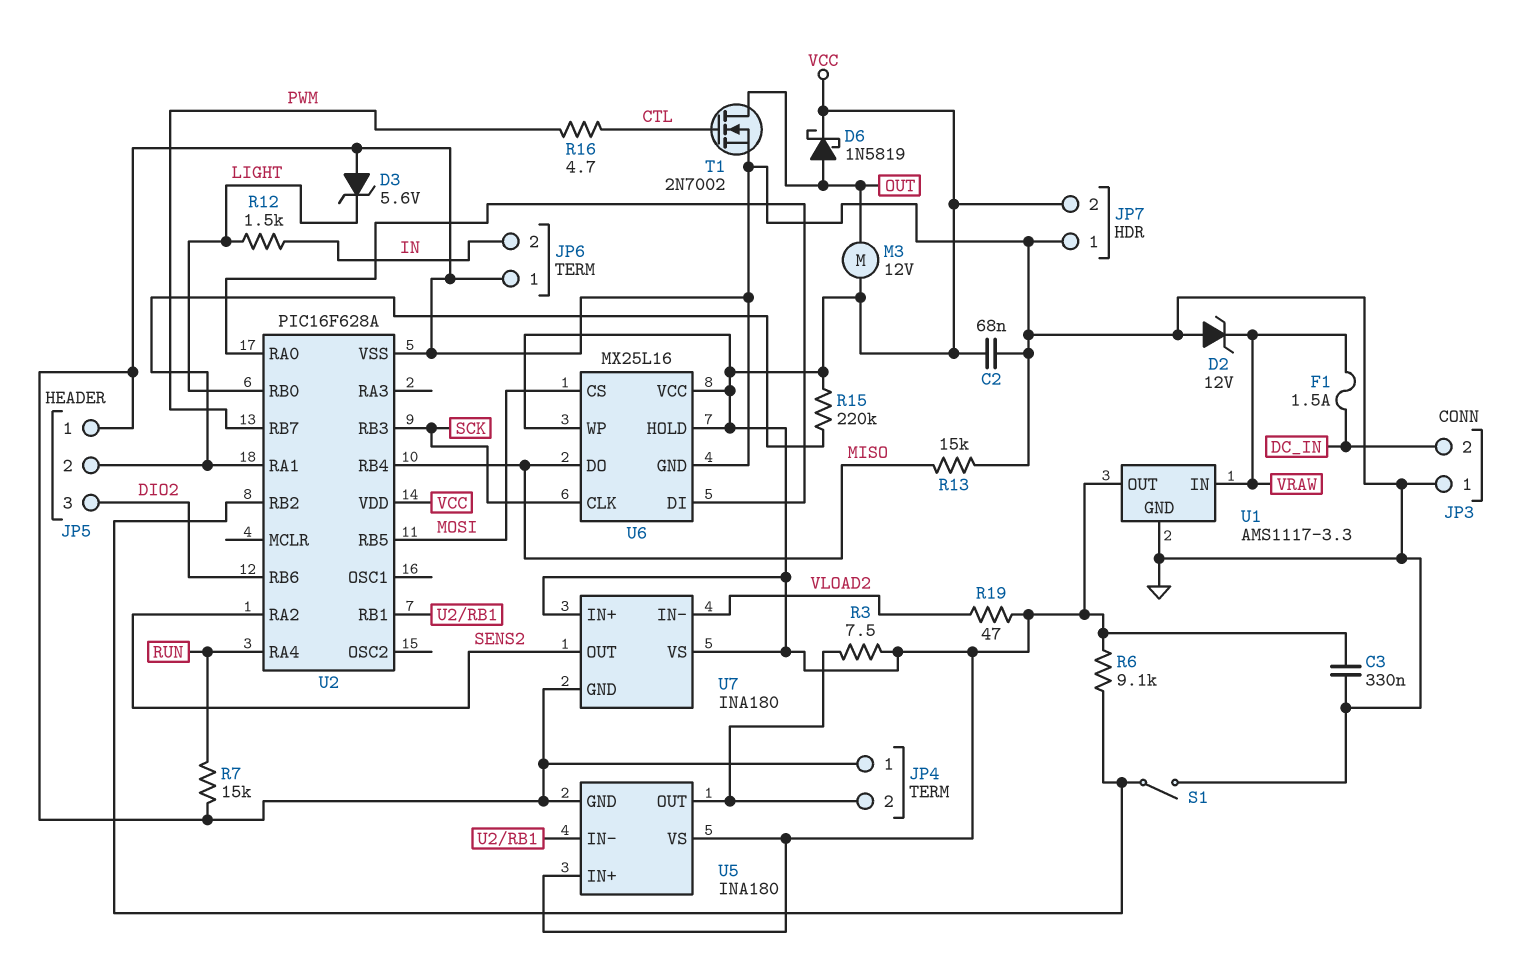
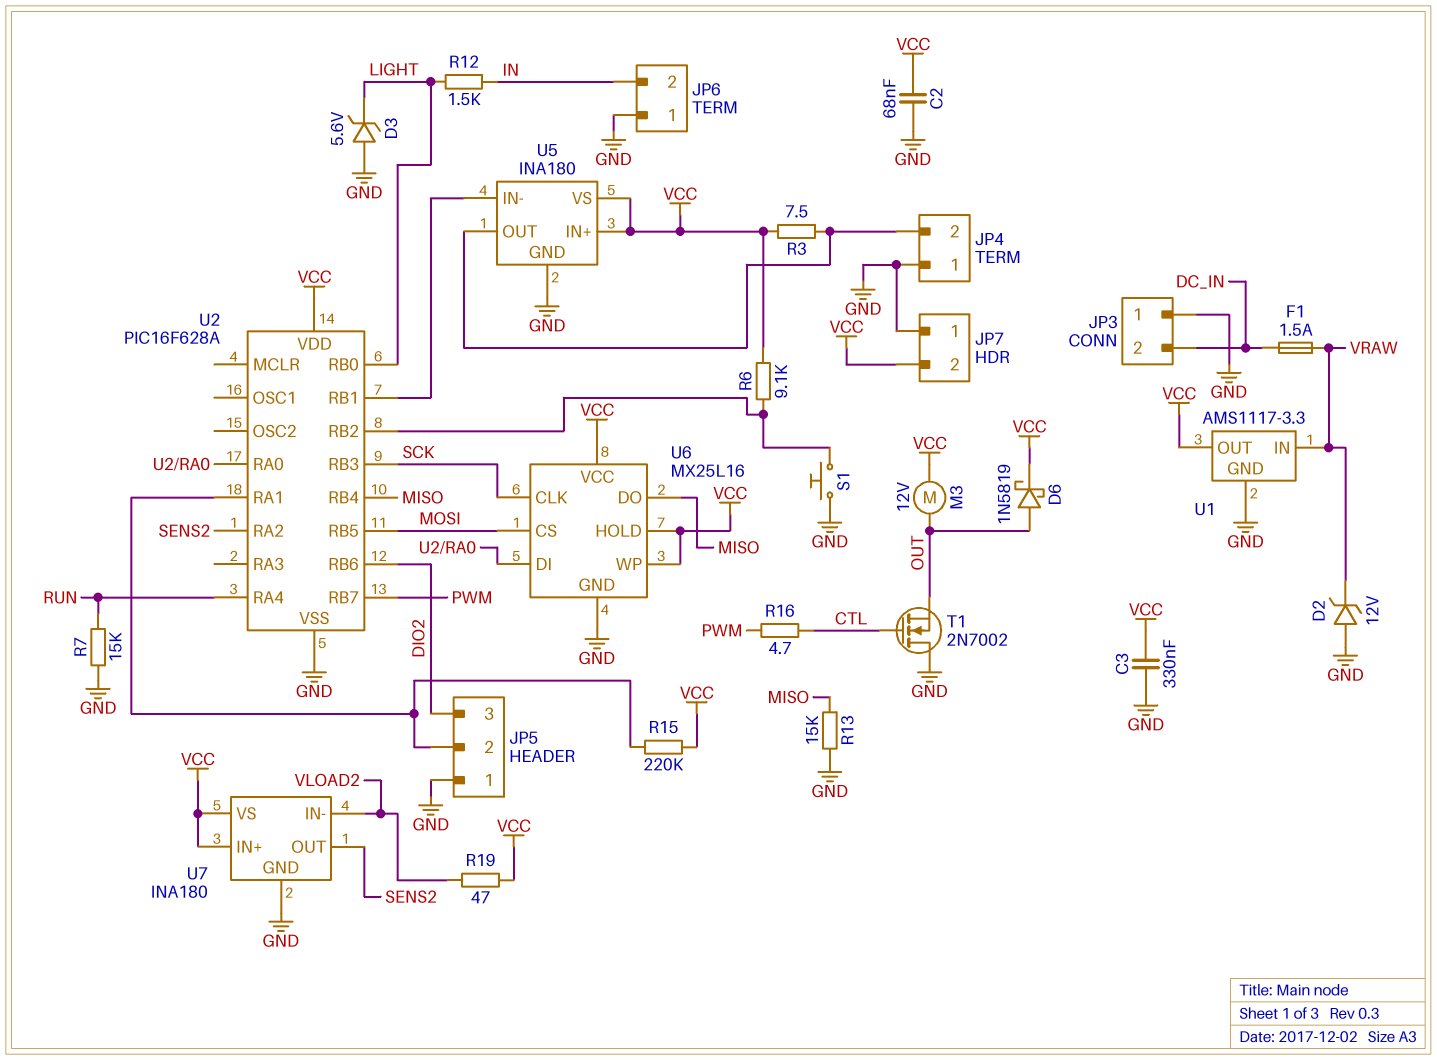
S1: switch (GND, U2/RB2) -> button (GND, U2/RB2)
T1: NMOS 2N7002 (G CTL, D OUT, S GND) -> NMOS 2N7002 (G CTL, D GND, S OUT)

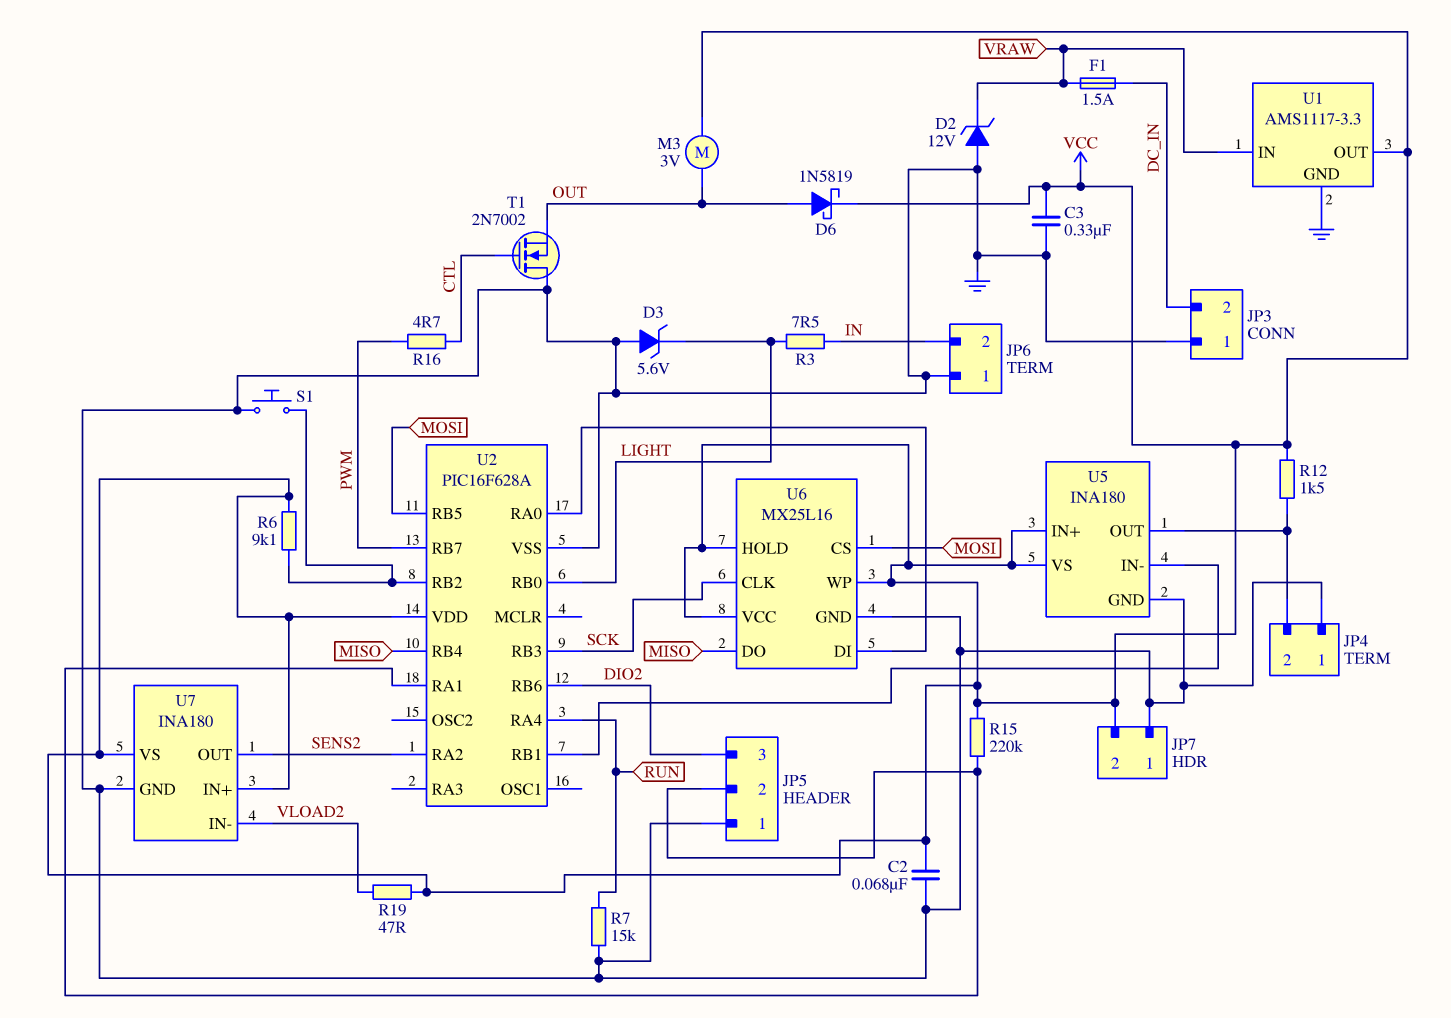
M3: motor 12V (OUT, VCC) -> motor 3V (OUT, VCC)
R3: 7.5 (JP4/2, VCC) -> 7.5 (IN, LIGHT)
R12: 1.5k (IN, LIGHT) -> 1.5k (JP4/2, VCC)
R13: 15k (GND, MISO) -> none

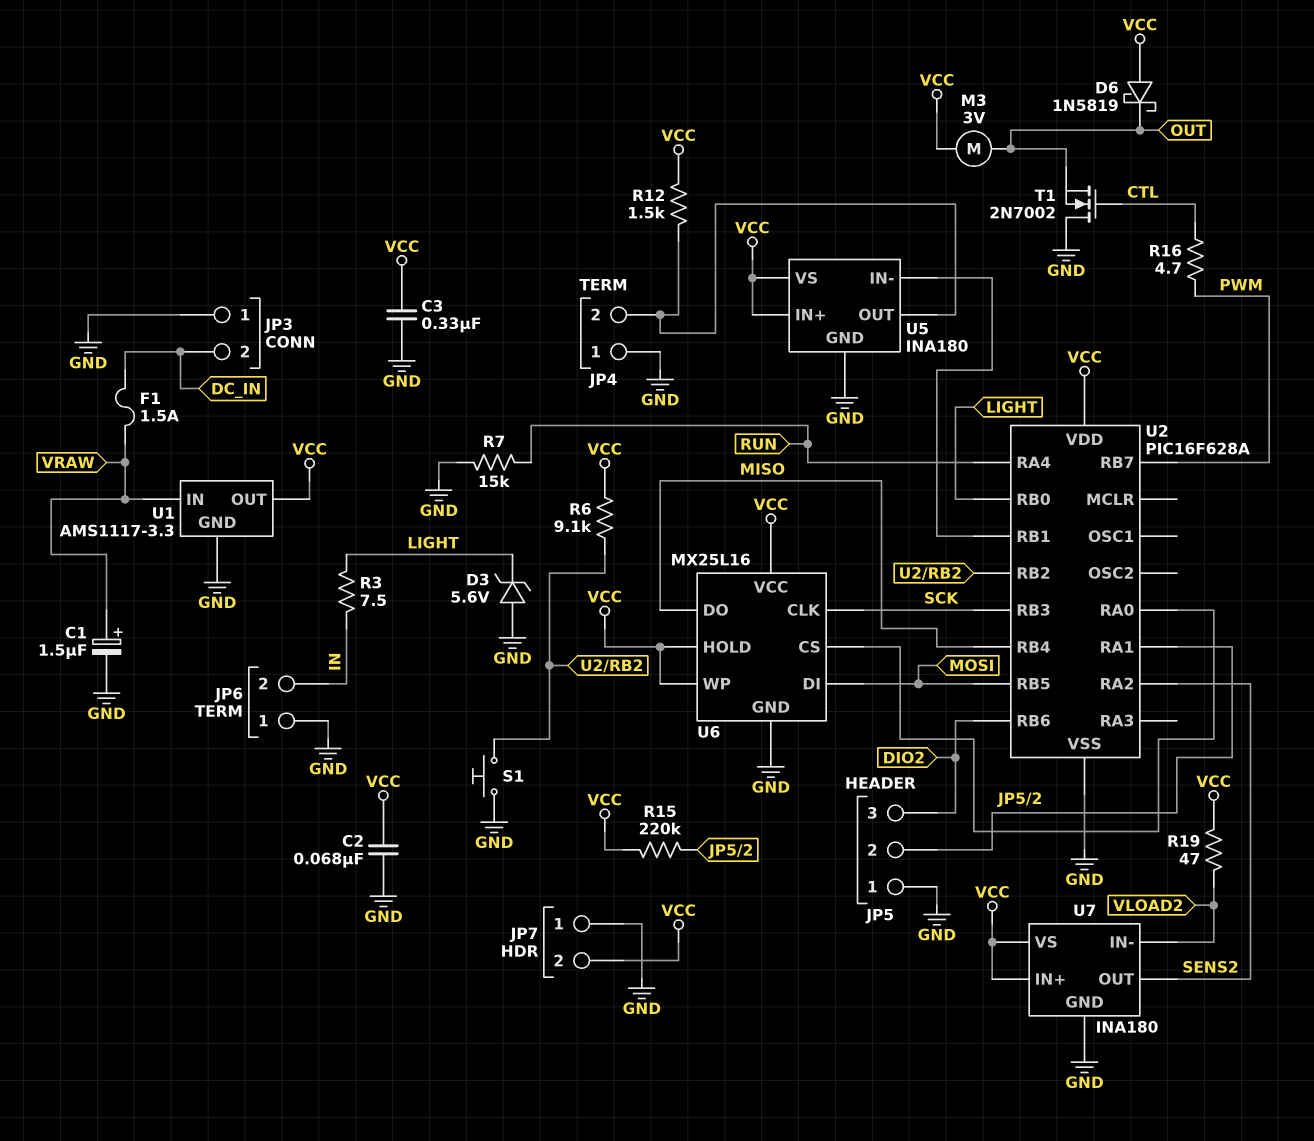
C1: none -> 1.5uF (plus VRAW, minus GND)
D2: zener 12V (A GND, K VRAW) -> none
D6: schottky 1N5819 (A OUT, K VCC) -> schottky 1N5819 (A VCC, K OUT)
U6 pin CS: MOSI -> U2/RA0
U6 pin DI: U2/RA0 -> MOSI

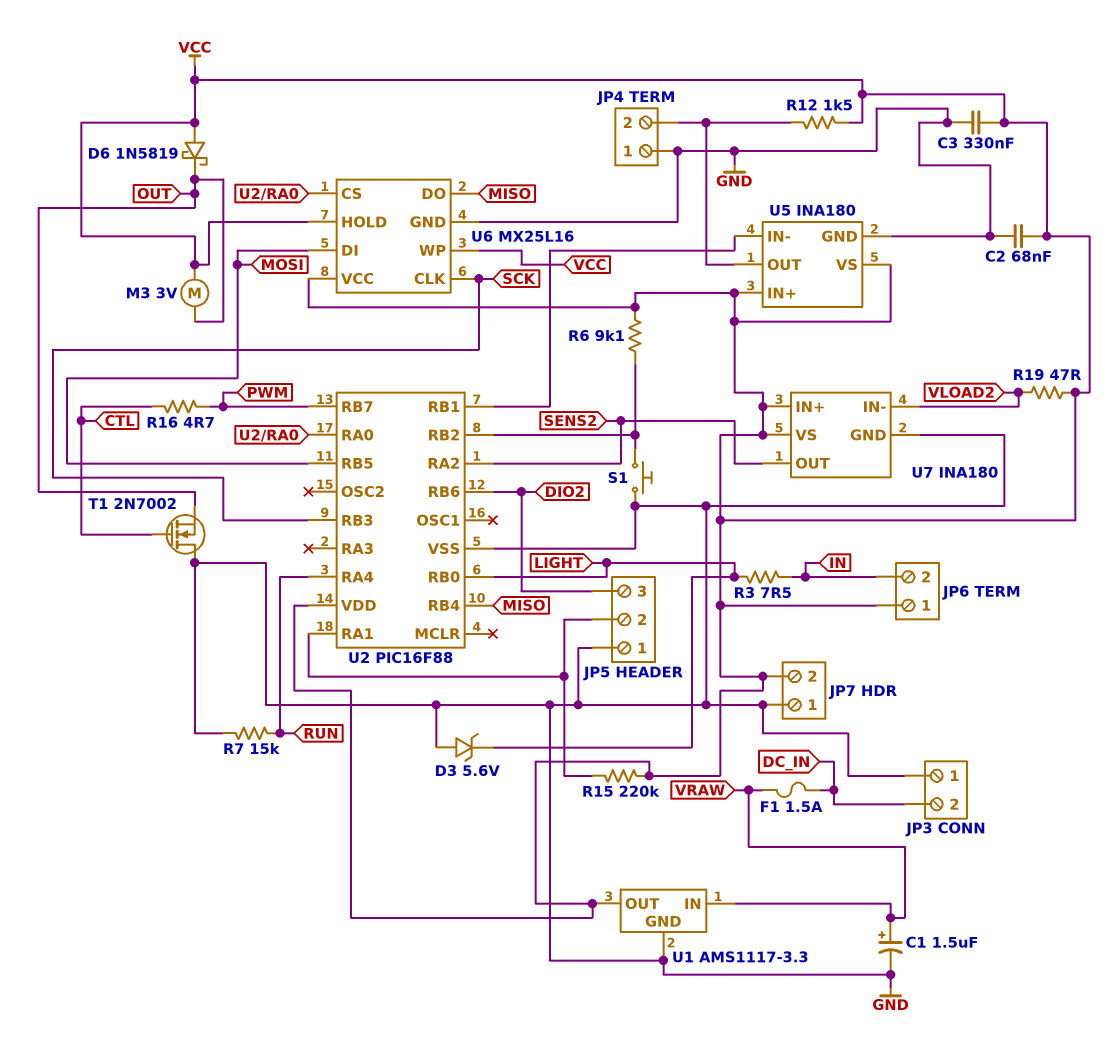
JP6 pin 1: GND -> VCC
U2: PIC16F628A -> PIC16F88

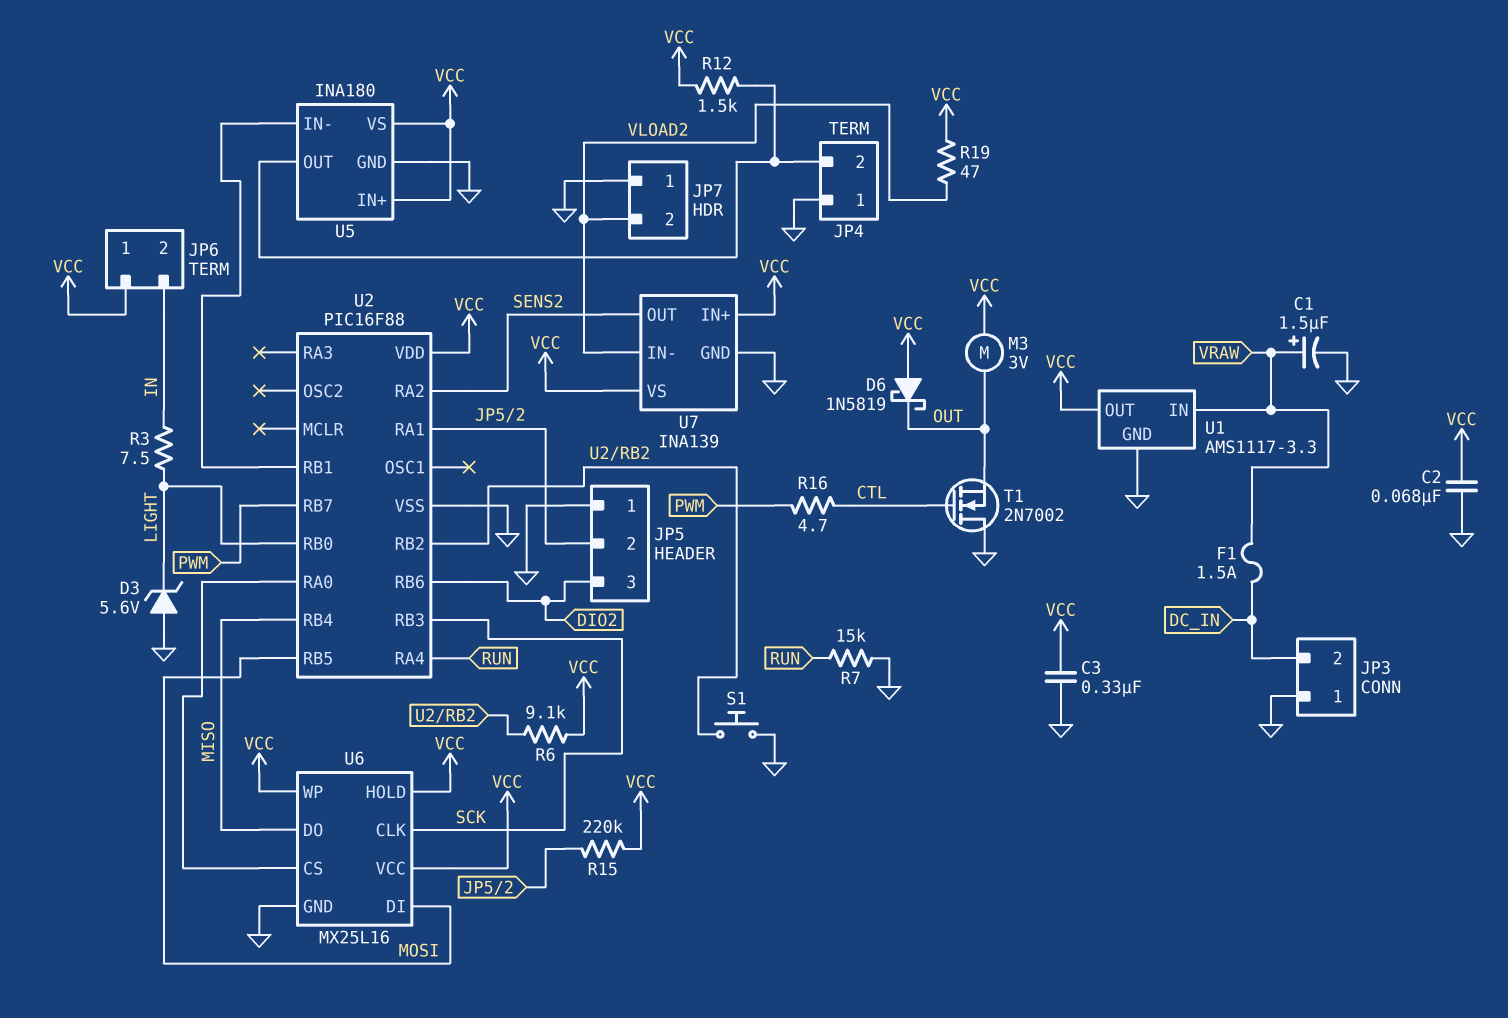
JP7 pin 2: VCC -> VLOAD2
U7: INA180 -> INA139

